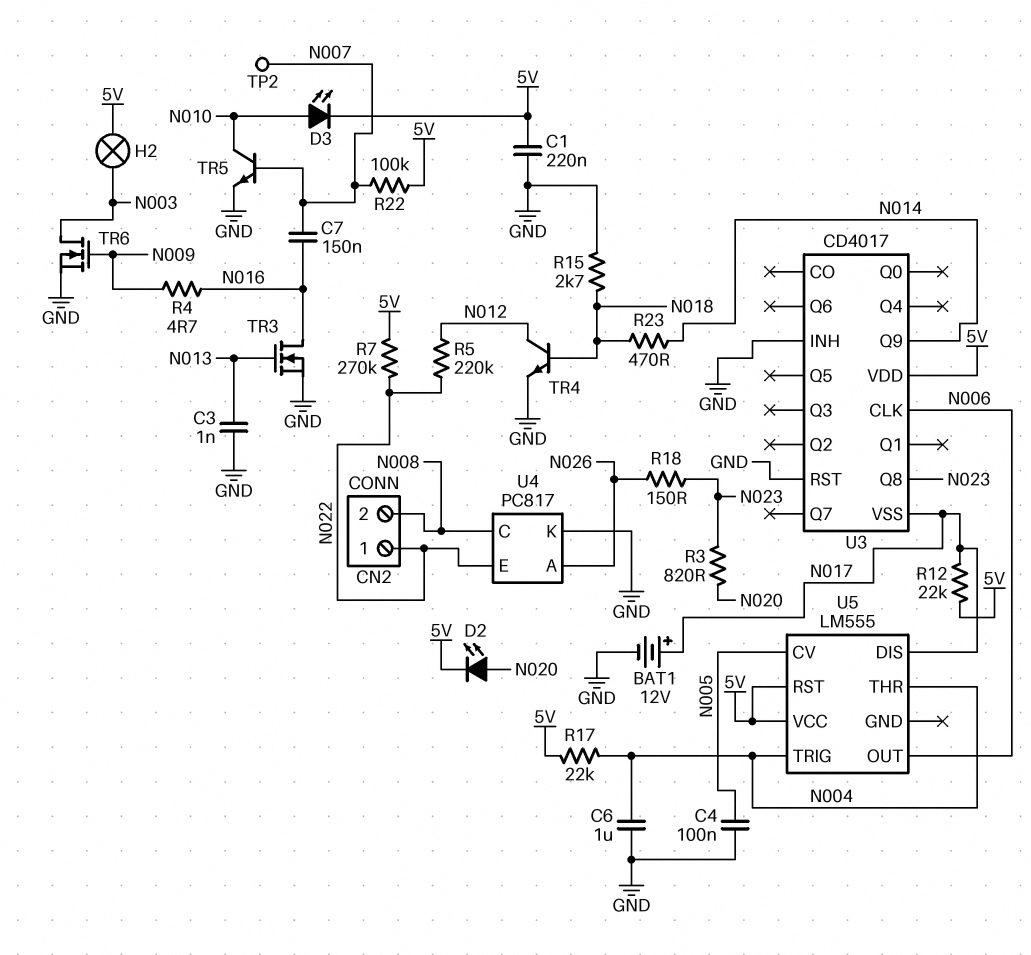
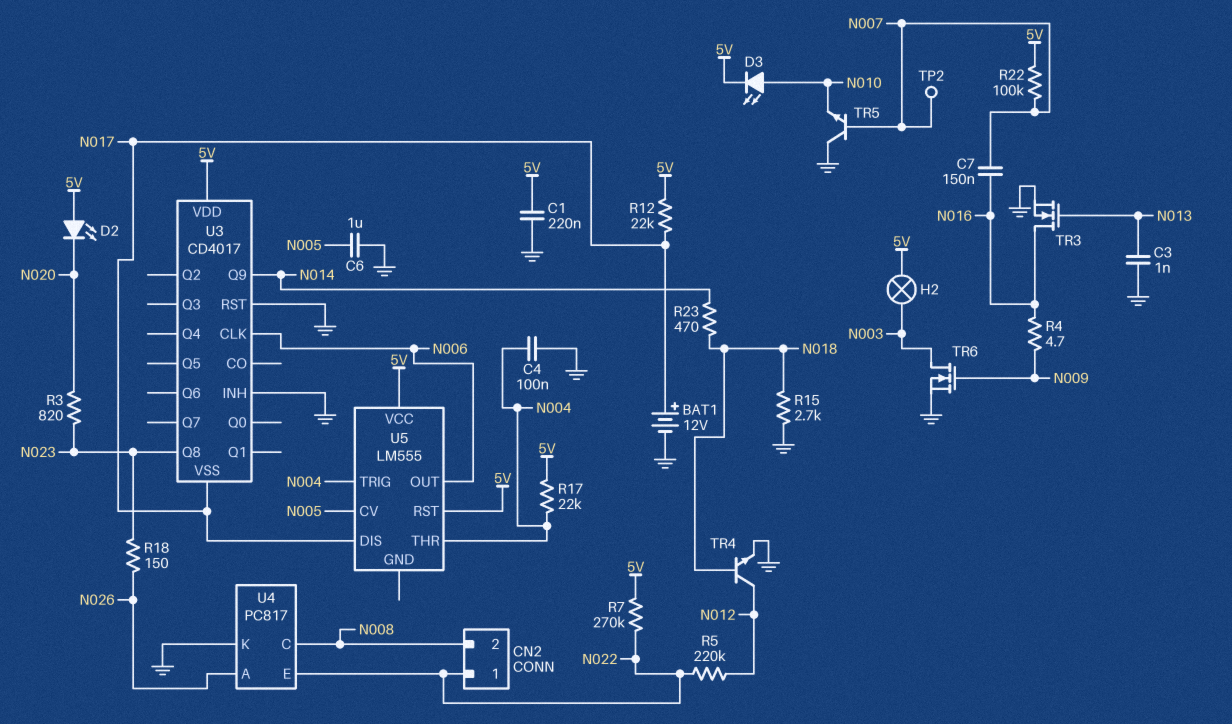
C4: 100nF (GND, N005) -> 100nF (GND, N004)
C6: 1uF (GND, N004) -> 1uF (GND, N005)
D2: LED (A N020, K 5V) -> LED (A 5V, K N020)
TR5: NPN (B N007, C N010, E GND) -> NPN (B N007, C GND, E N010)

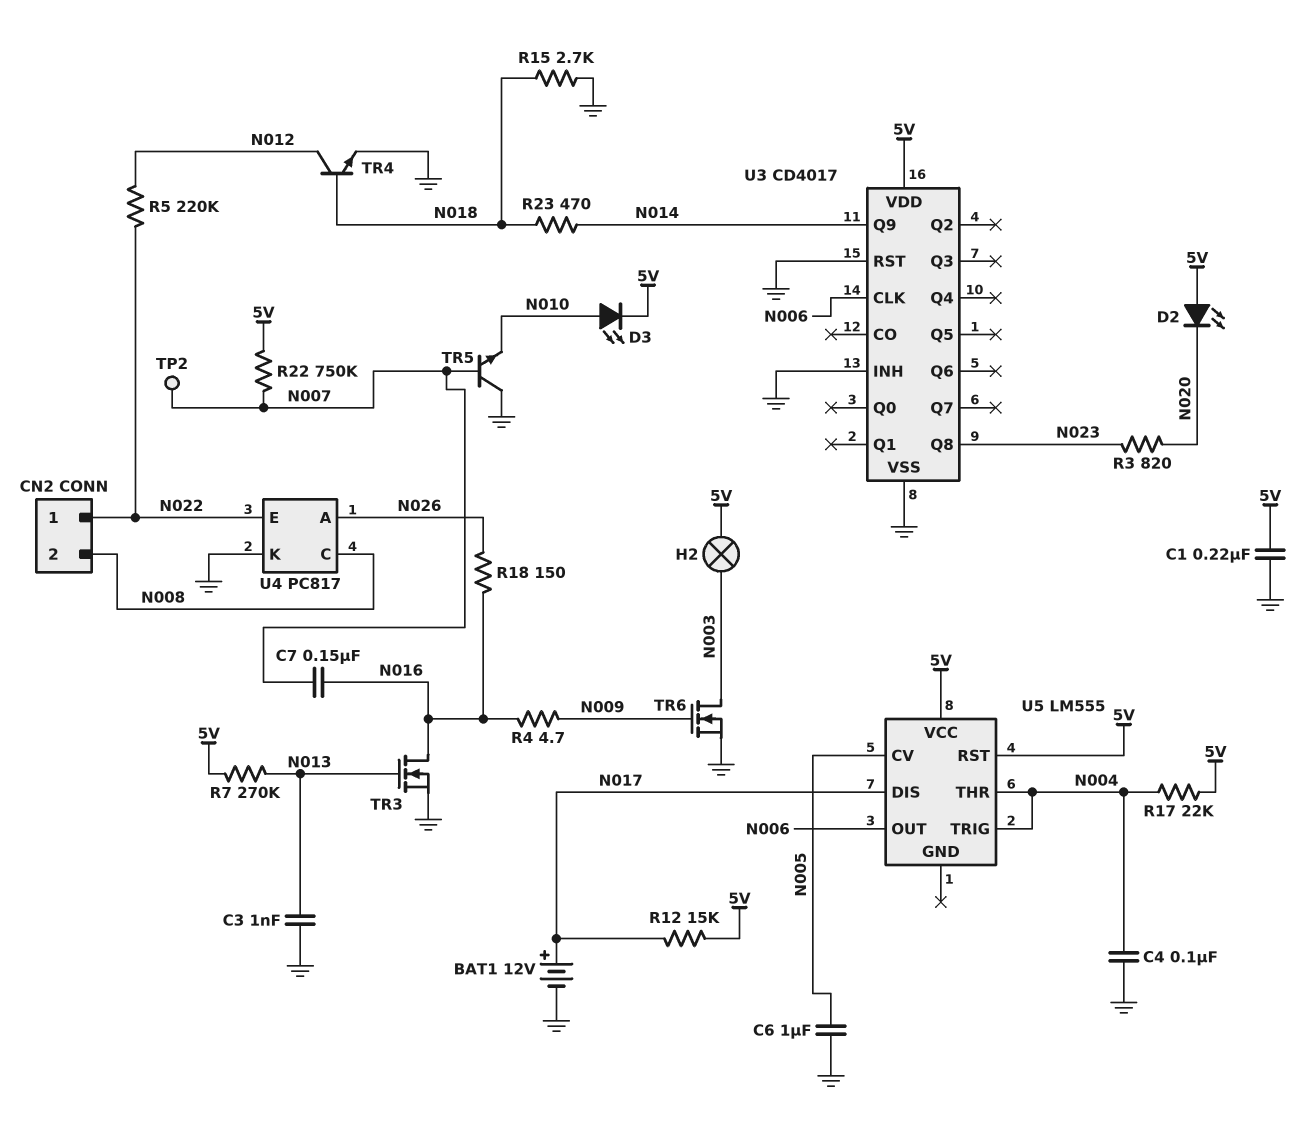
R7: 270k (5V, N022) -> 270k (5V, N013)
R12: 22k (5V, N017) -> 15k (5V, N017)
R18: 150 (N023, N026) -> 150 (N016, N026)
R22: 100k (5V, N007) -> 750k (5V, N007)
U3 pin VSS: N017 -> GND

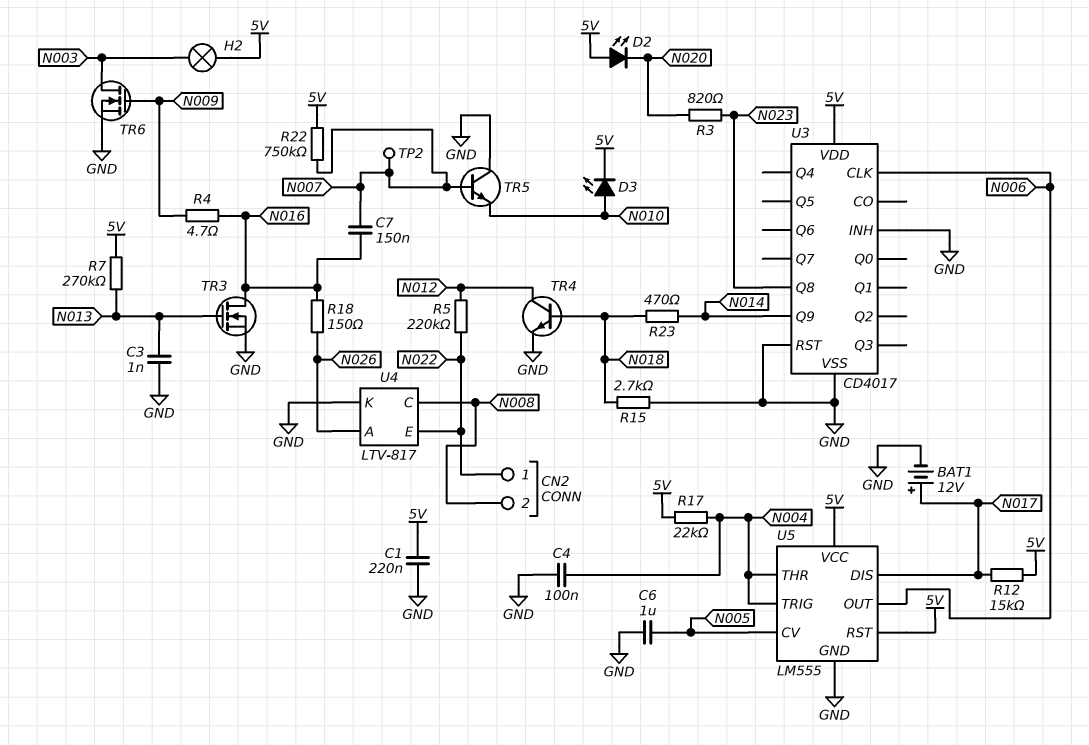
U4: PC817 -> LTV-817
U5 pin GND: none -> GND

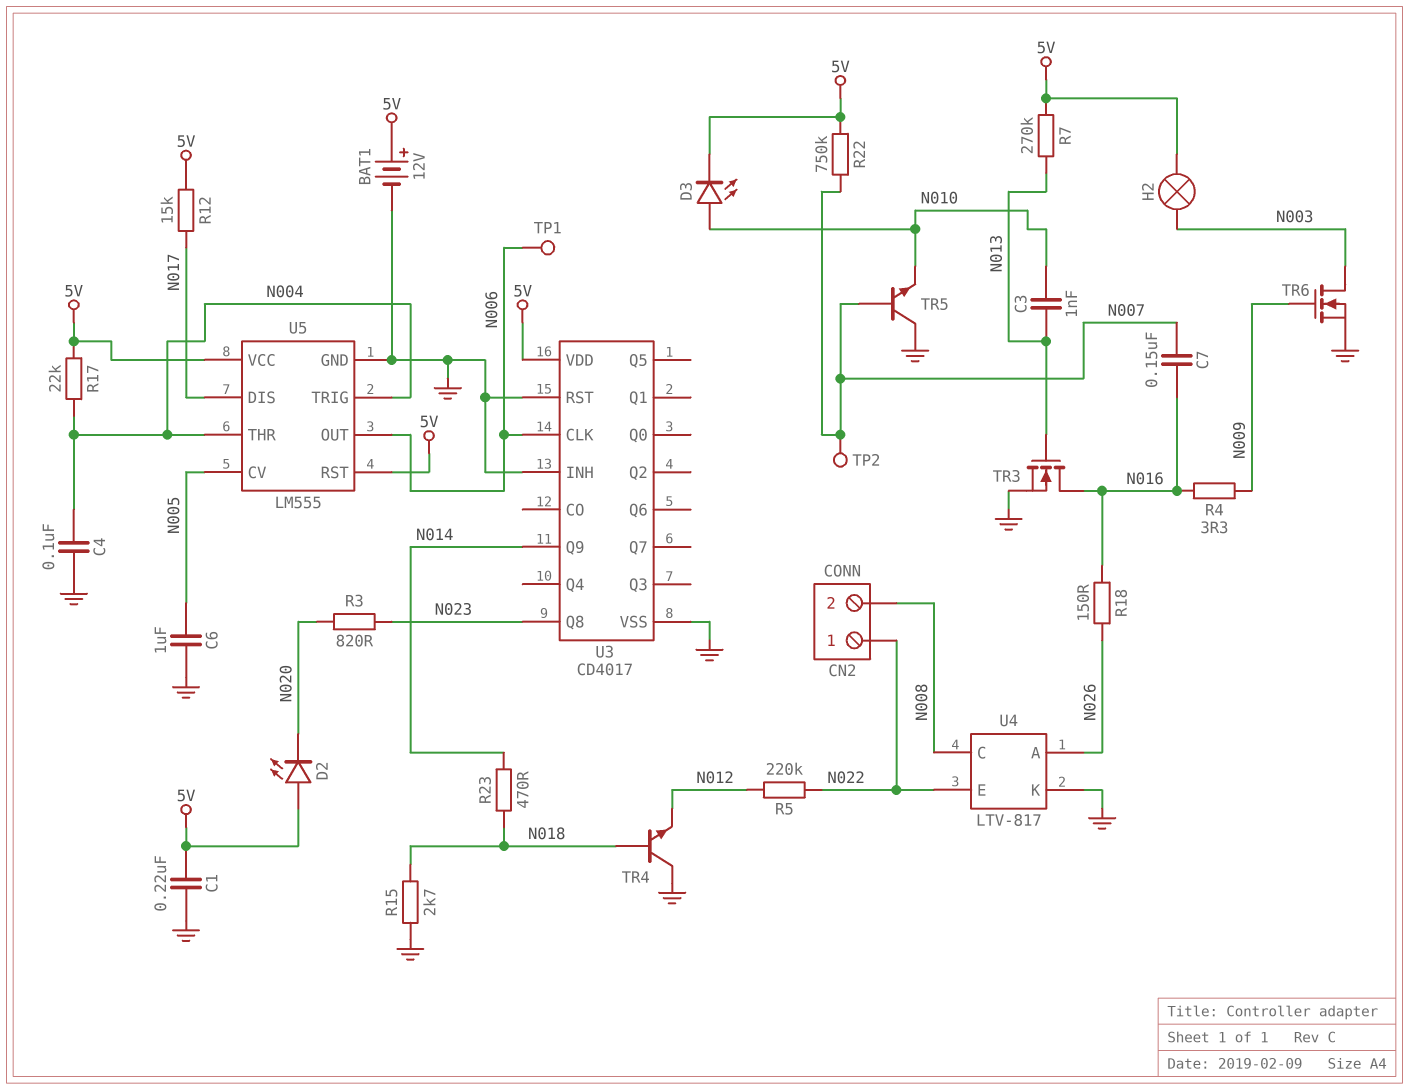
BAT1: 12V (plus N017, minus GND) -> 12V (plus 5V, minus GND)
C3: 1nF (GND, N013) -> 1nF (N010, N013)
R4: 4.7 (N009, N016) -> 3.3 (N009, N016)
TP1: none -> test point (N006)
TR4: NPN (B N018, C N012, E GND) -> NPN (B N018, C GND, E N012)

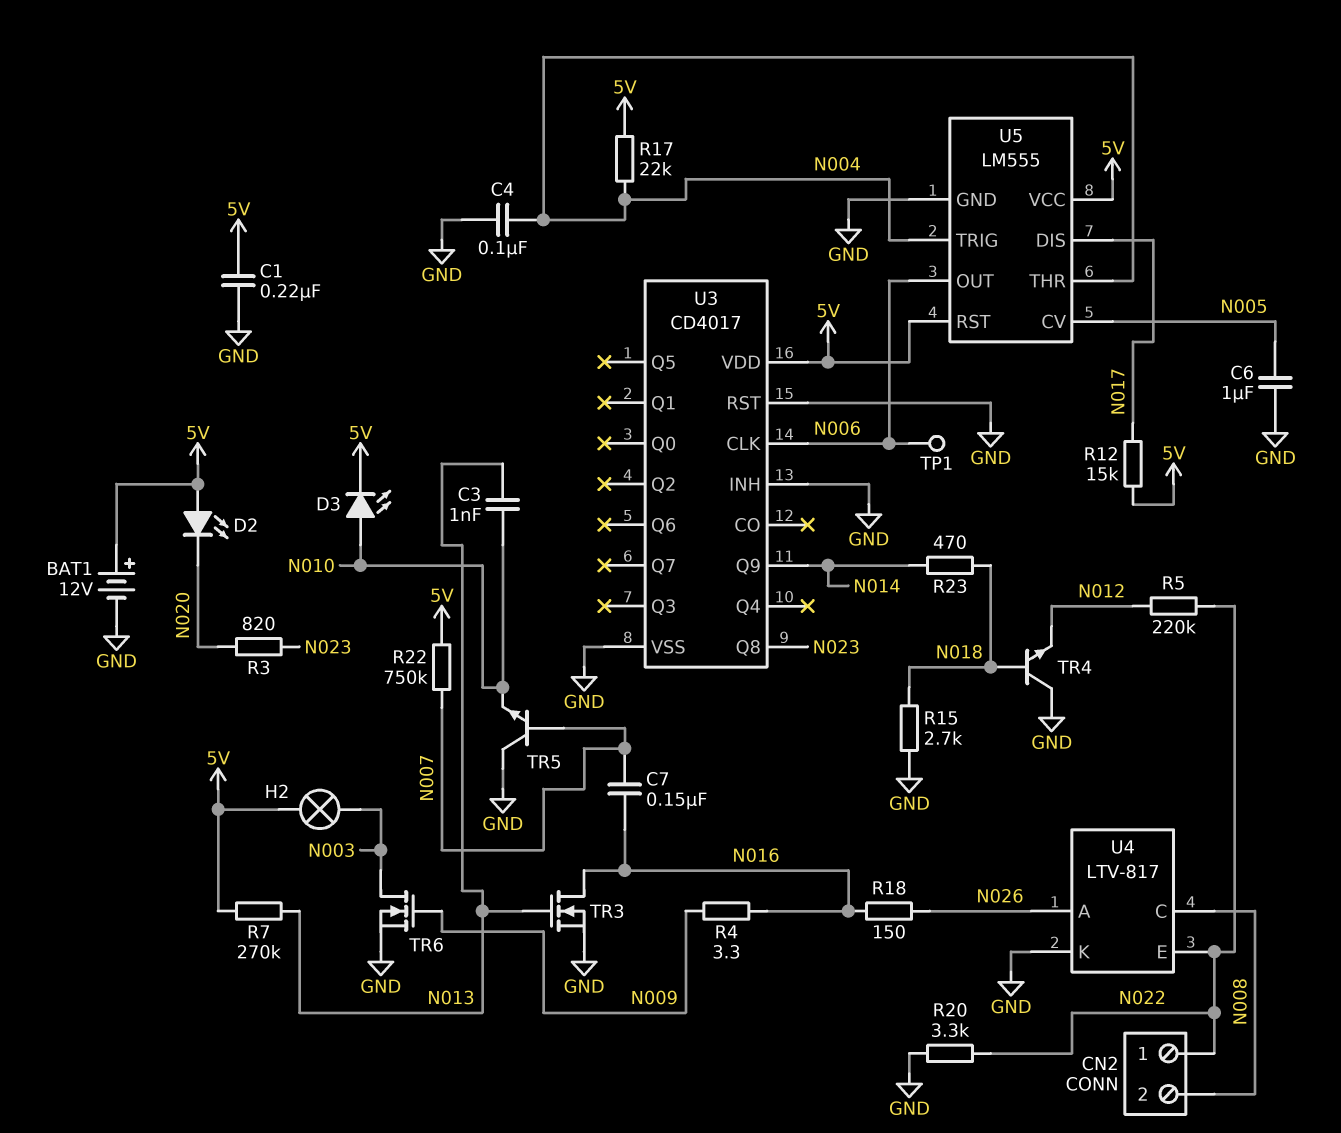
R20: none -> 3.3k (GND, N022)
TP2: test point (N007) -> none

